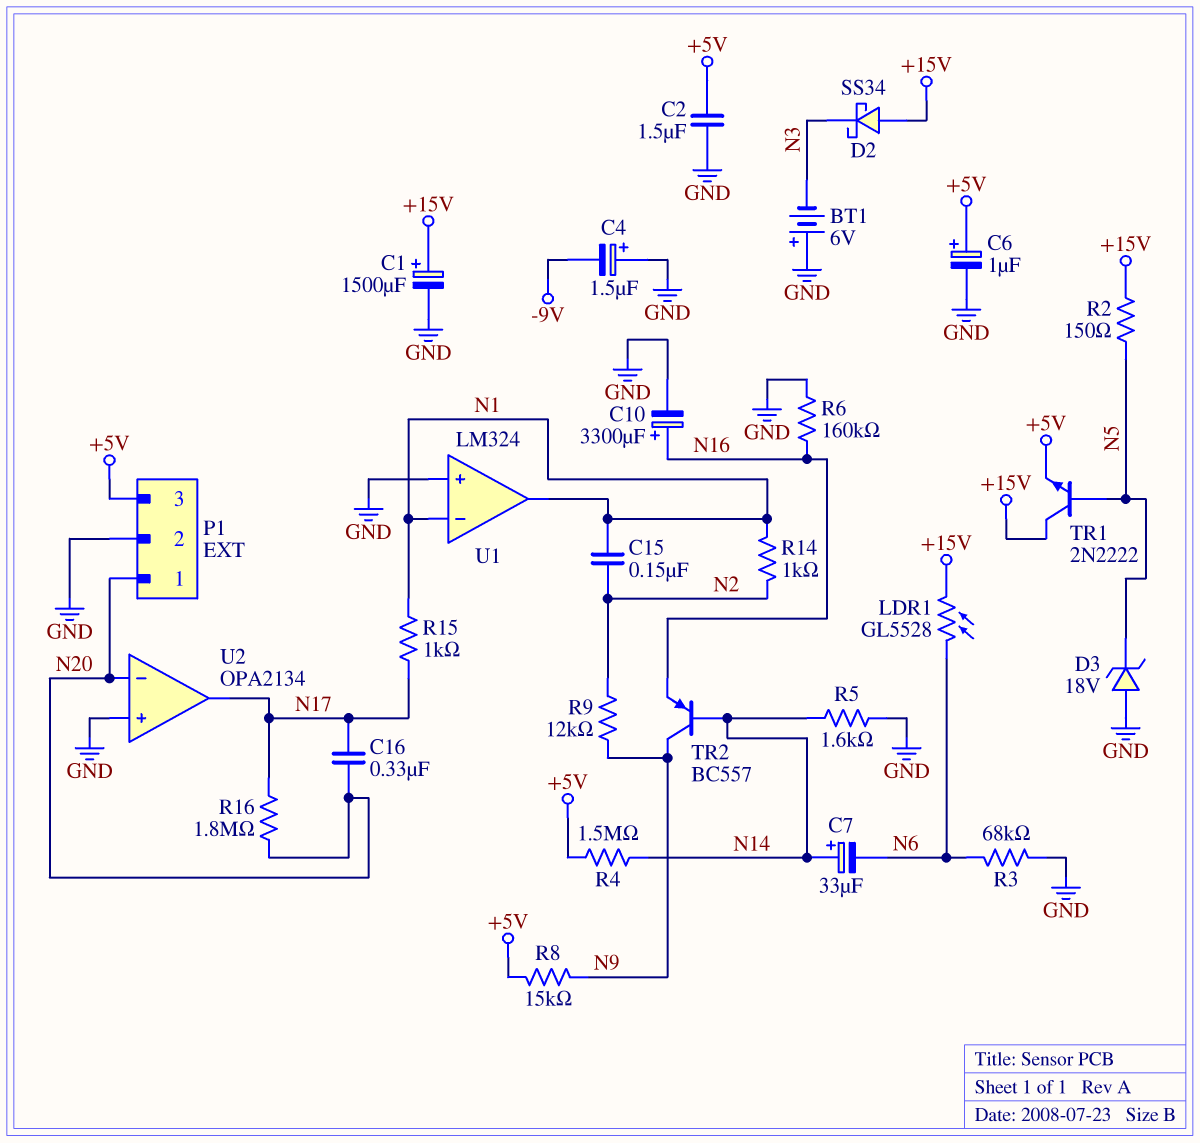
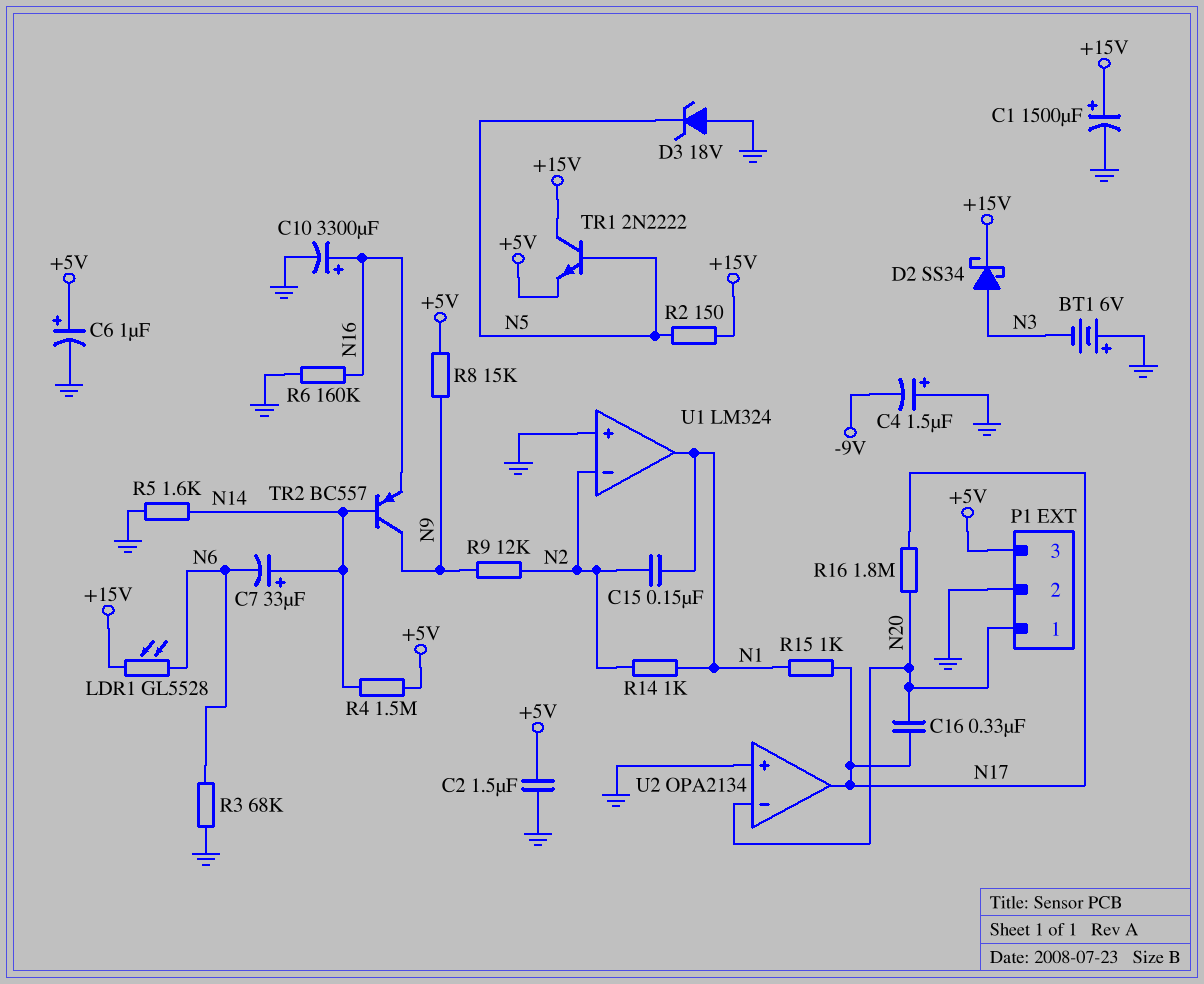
D2: schottky SS34 (A +15V, K N3) -> schottky SS34 (A N3, K +15V)
U1 pin in-: N1 -> N2

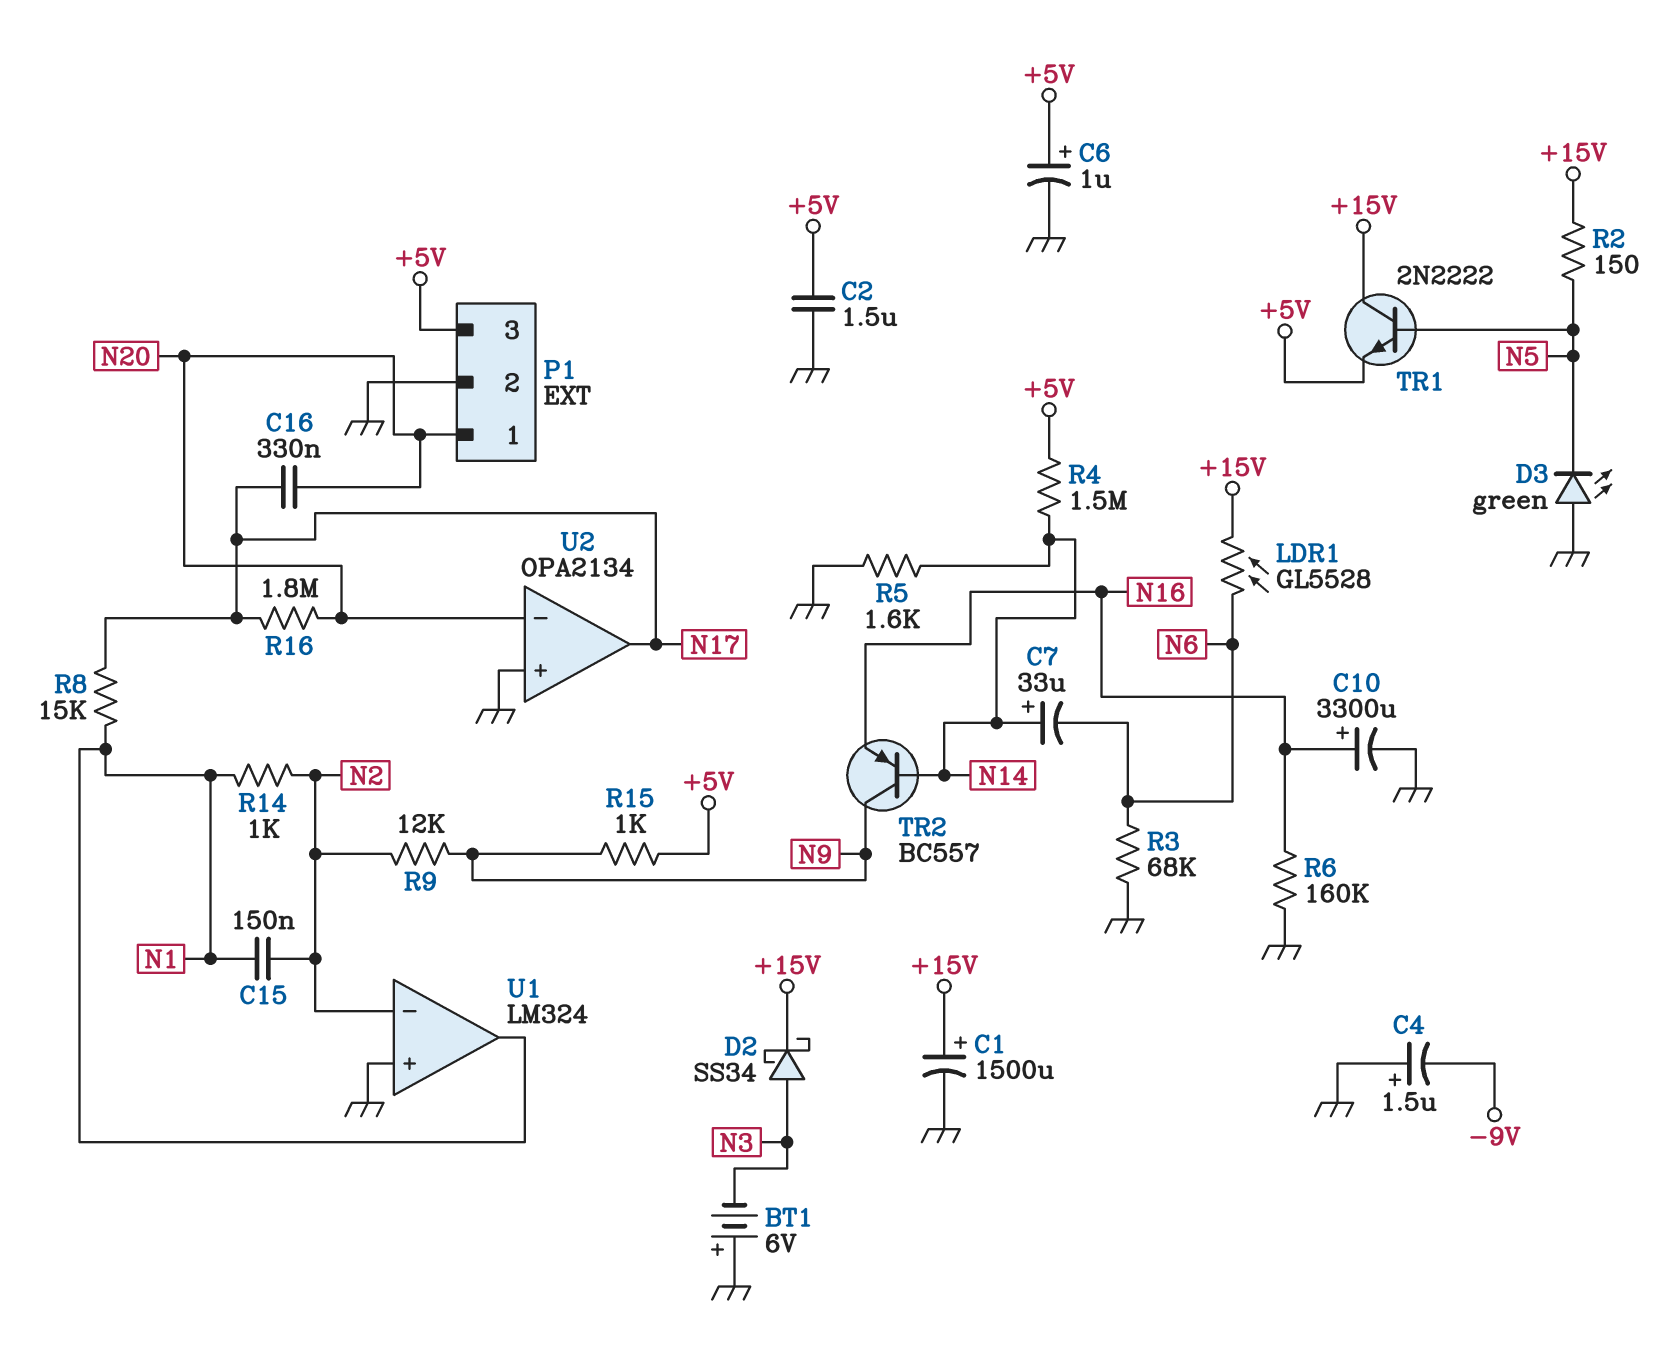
D3: zener 18V (A GND, K N5) -> LED green (A GND, K N5)
R8: 15k (+5V, N9) -> 15k (N1, N17)
R15: 1k (N1, N17) -> 1k (+5V, N9)

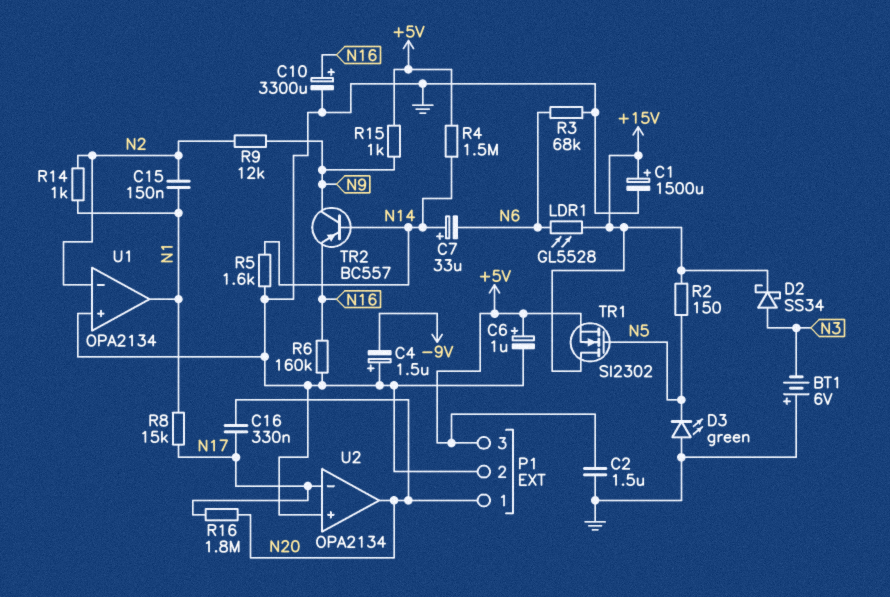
TR1: NPN 2N2222 (B N5, C +15V, E +5V) -> NMOS SI2302 (G N5, D +15V, S +5V)
U1: LM324 -> OPA2134
U2 pin in-: N20 -> N17
U2 pin out: N17 -> N20

